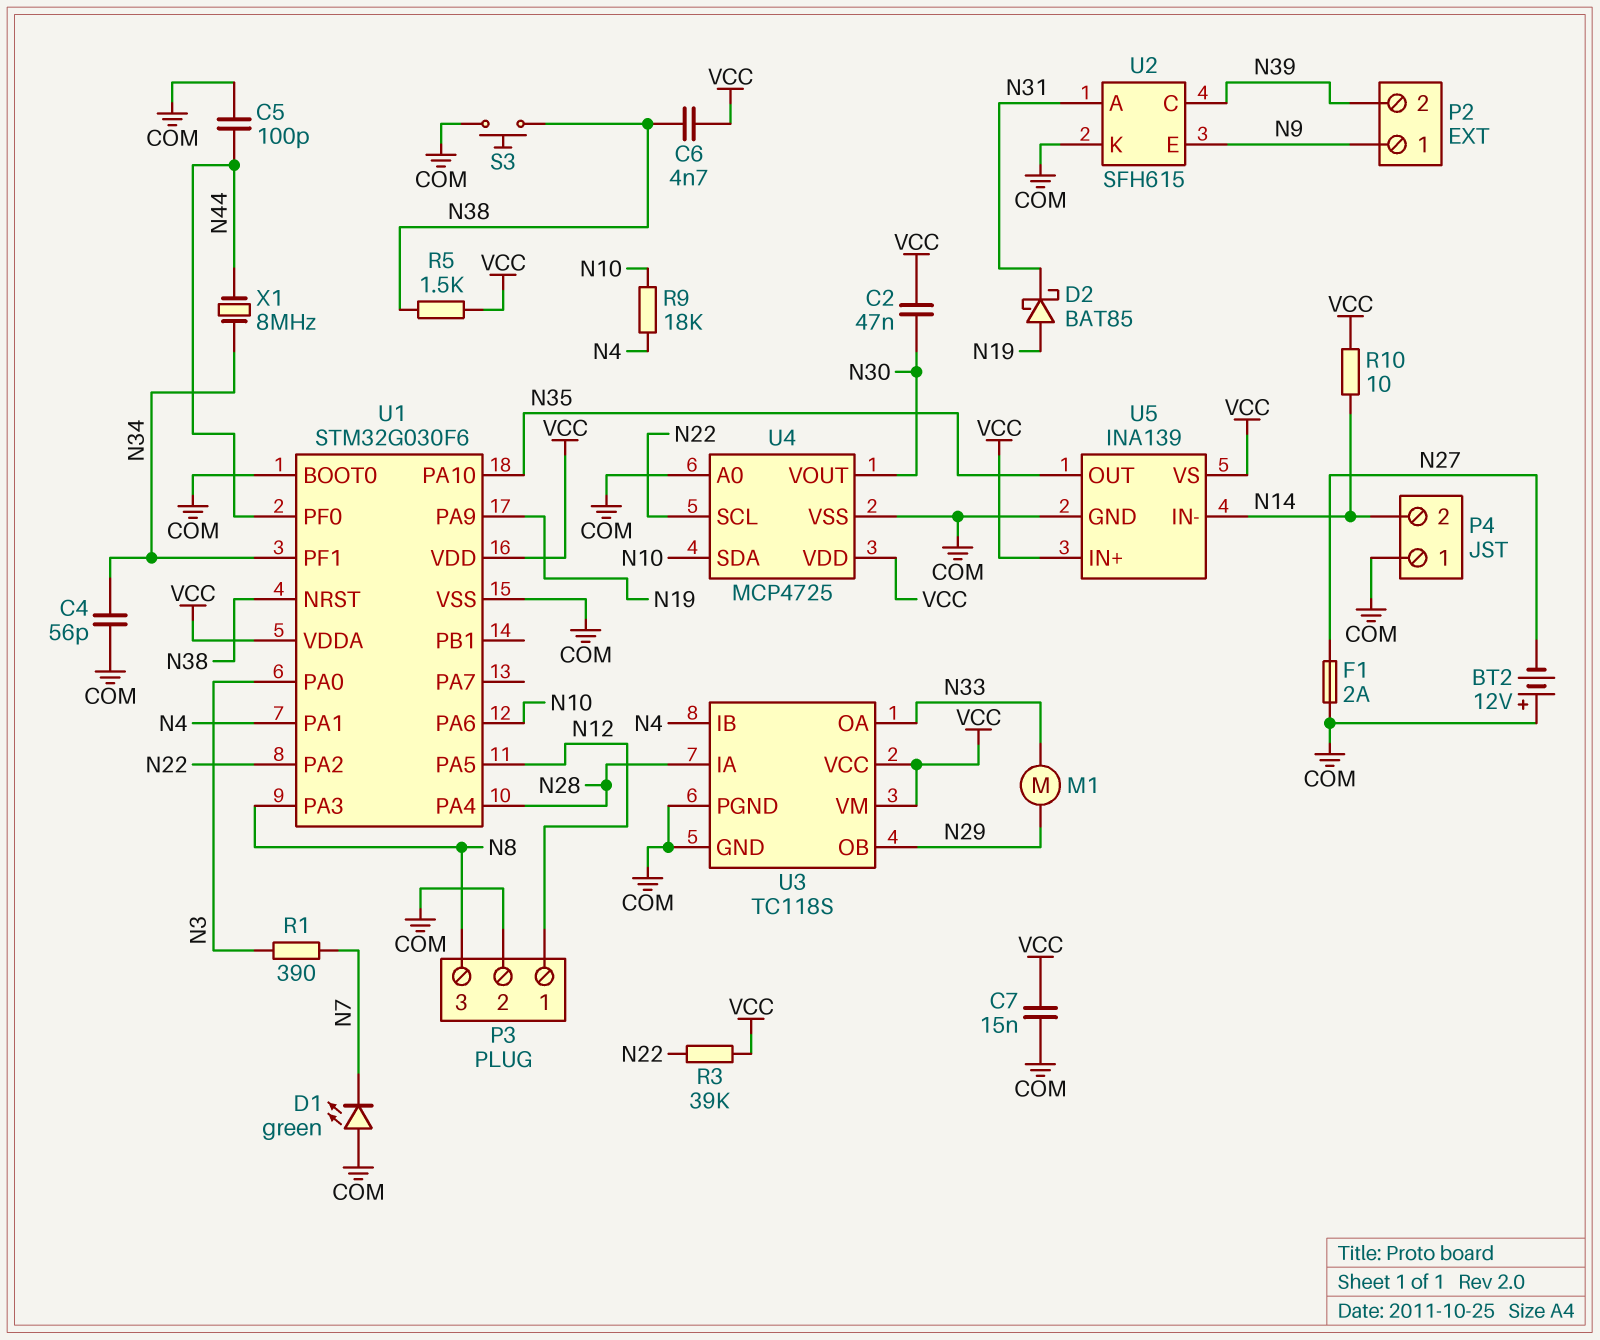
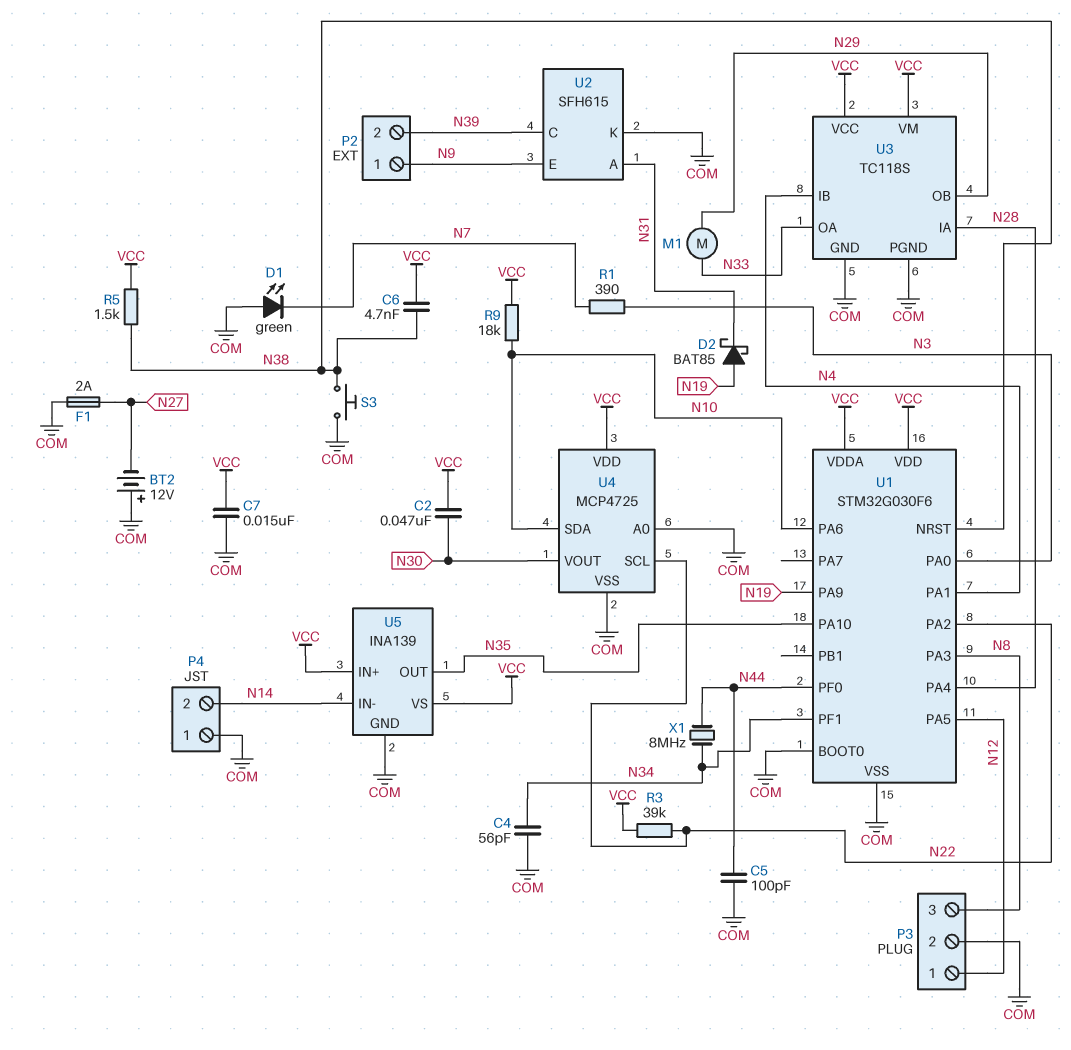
R9: 18k (N4, N10) -> 18k (N10, VCC)
R10: 10 (N14, VCC) -> none

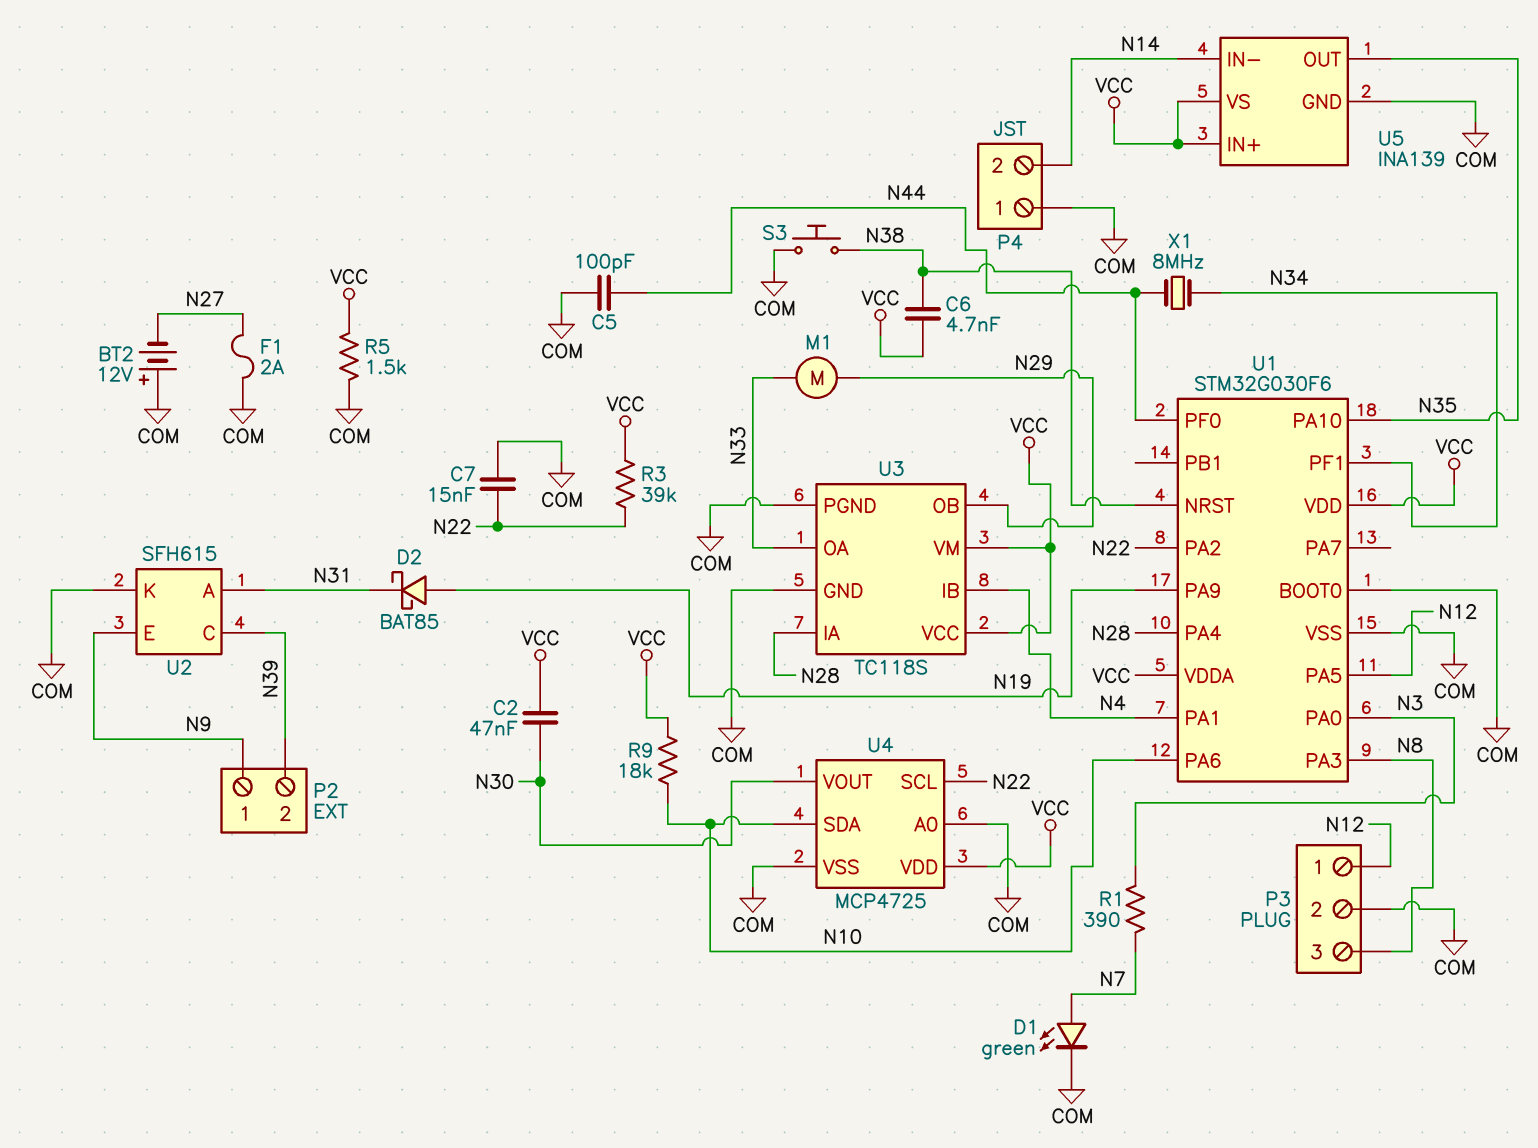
C4: 56pF (COM, N34) -> none
C7: 15nF (COM, VCC) -> 15nF (COM, N22)
D1: LED green (A COM, K N7) -> LED green (A N7, K COM)
R5: 1.5k (N38, VCC) -> 1.5k (COM, VCC)

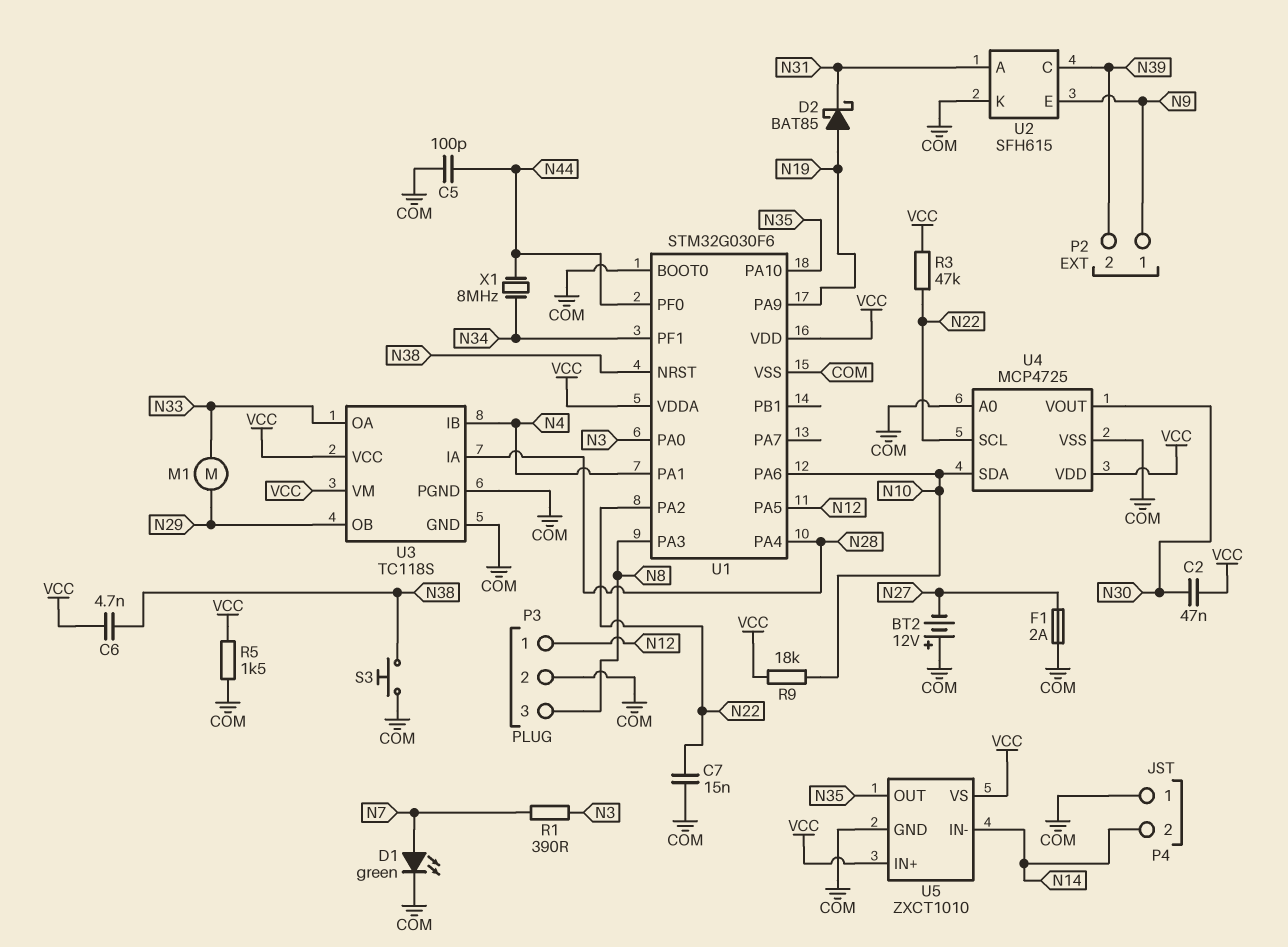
R3: 39k (N22, VCC) -> 47k (N22, VCC)
U5: INA139 -> ZXCT1010

